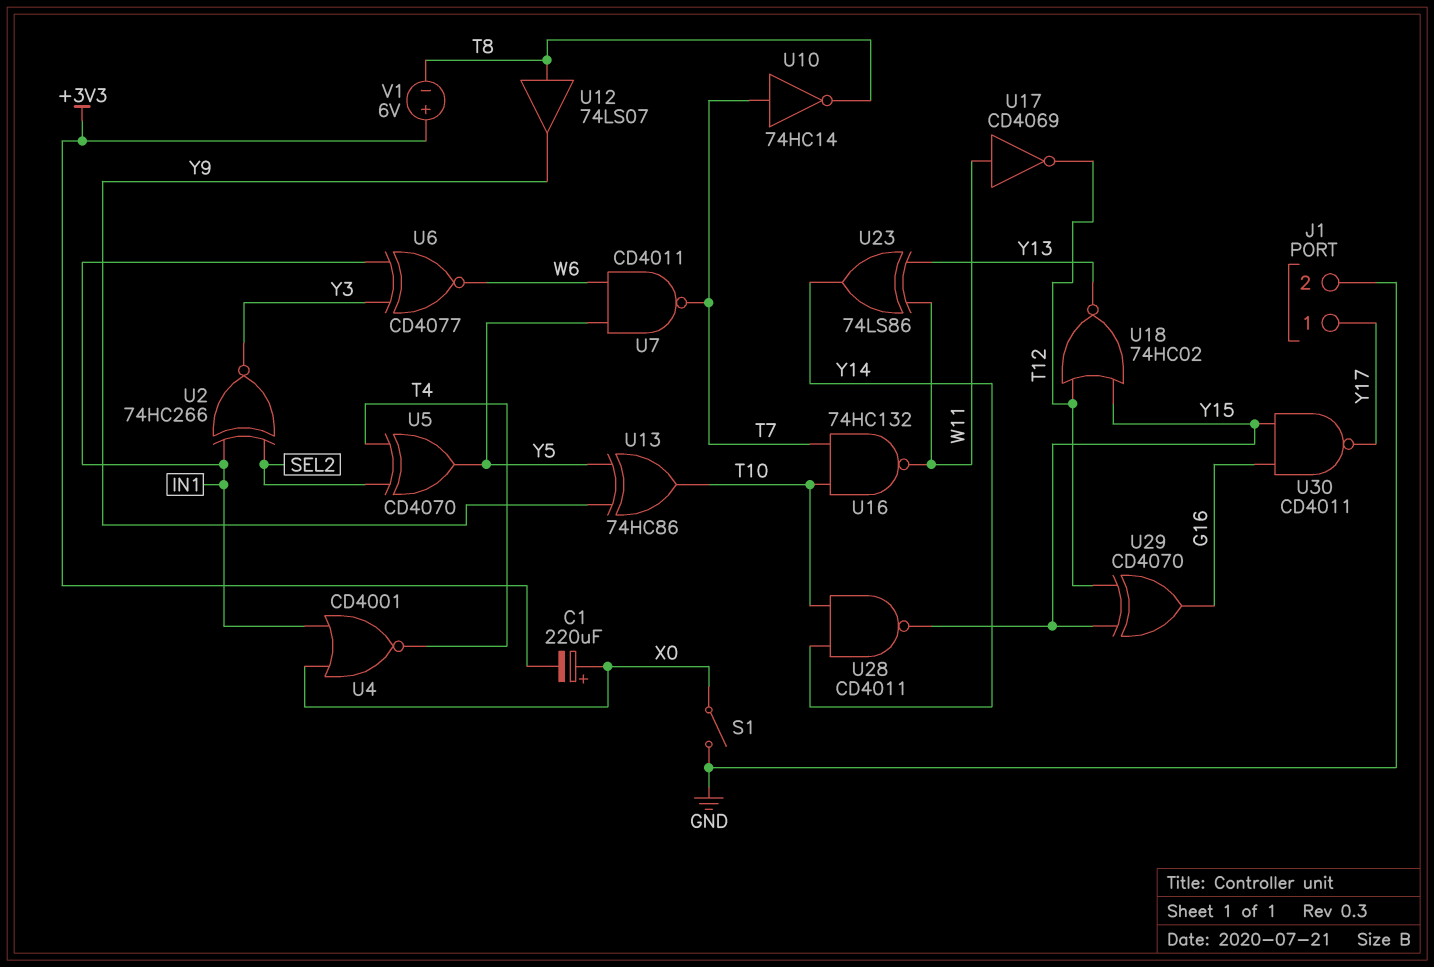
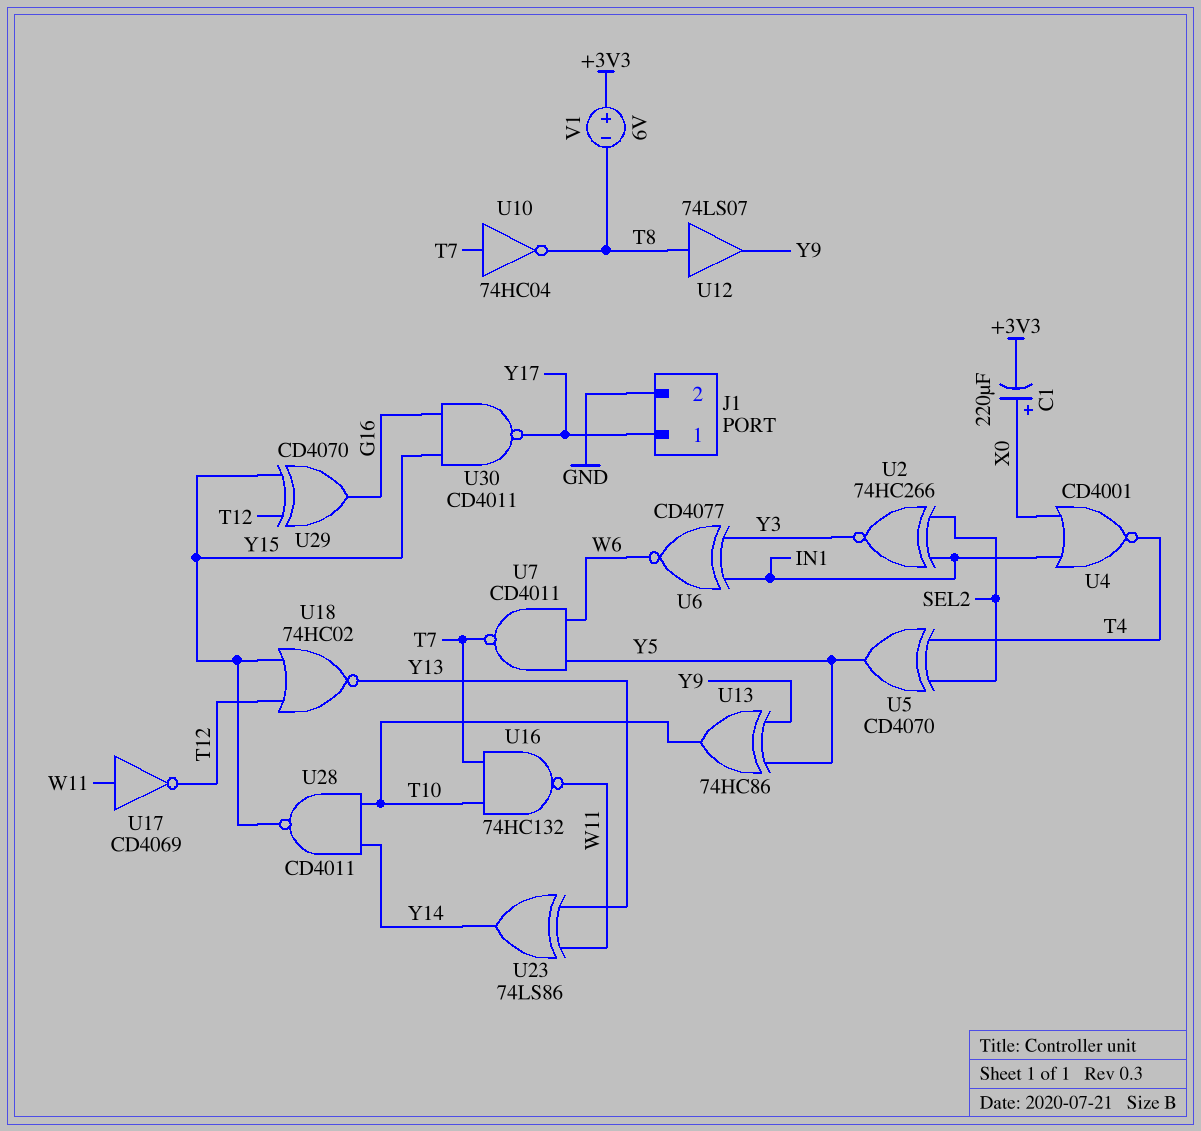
S1: switch (GND, X0) -> none
U10: NOT 74HC14 (in T7, out T8) -> NOT 74HC04 (in T7, out T8)

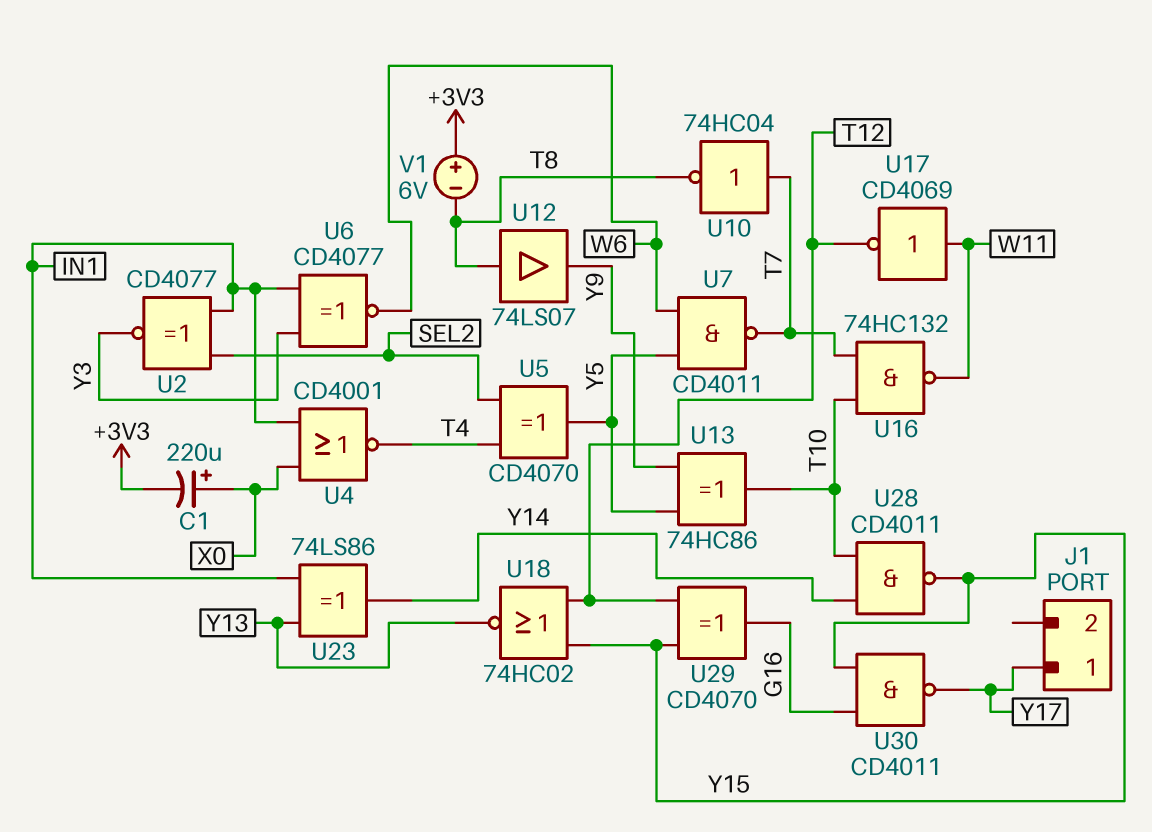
J1 pin 2: GND -> none
U2: XNOR 74HC266 (in IN1, in SEL2, out Y3) -> XNOR CD4077 (in IN1, in SEL2, out Y3)
U23: XOR 74LS86 (in W11, in Y13, out Y14) -> XOR 74LS86 (in IN1, in Y13, out Y14)

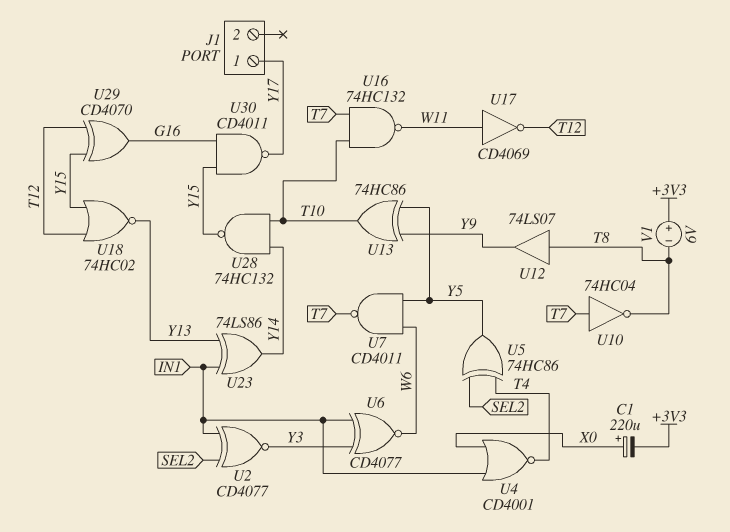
U5: XOR CD4070 (in SEL2, in T4, out Y5) -> XOR 74HC86 (in SEL2, in T4, out Y5)
U28: NAND CD4011 (in T10, in Y14, out Y15) -> NAND 74HC132 (in T10, in Y14, out Y15)

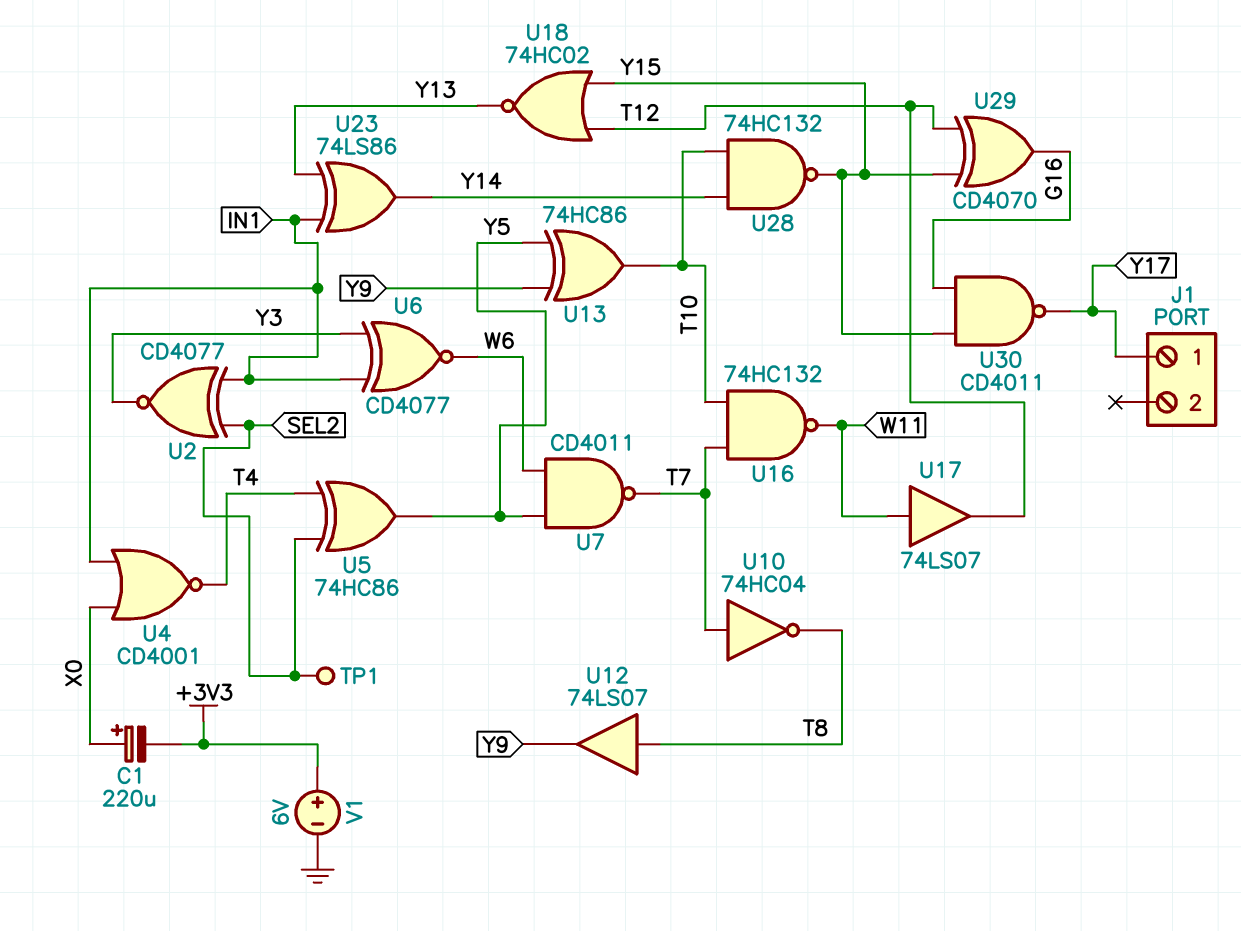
TP1: none -> test point (SEL2)
U17: NOT CD4069 (in W11, out T12) -> buffer 74LS07 (in W11, out T12)
V1: 6V (plus +3V3, minus T8) -> 6V (plus +3V3, minus GND)

